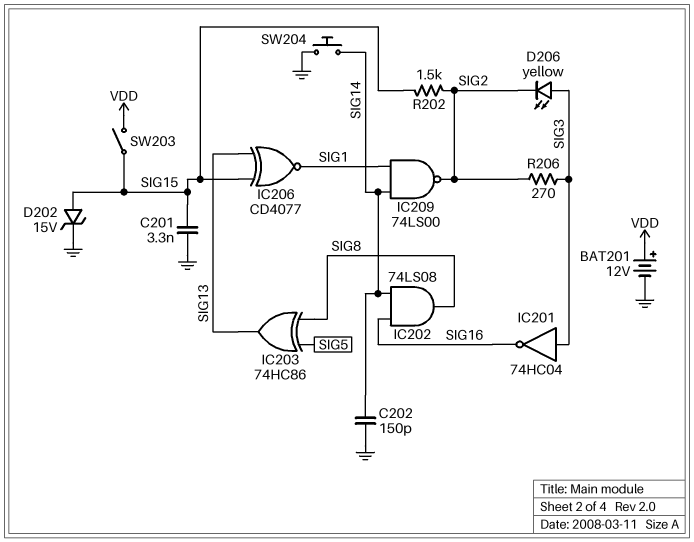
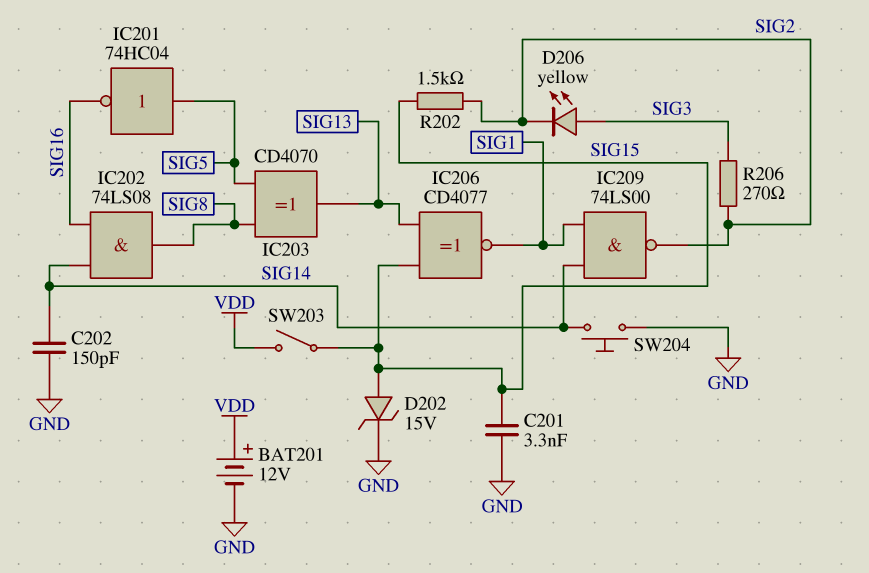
IC201: NOT 74HC04 (in SIG3, out SIG16) -> NOT 74HC04 (in SIG5, out SIG16)
IC203: XOR 74HC86 (in SIG5, in SIG8, out SIG13) -> XOR CD4070 (in SIG5, in SIG8, out SIG13)

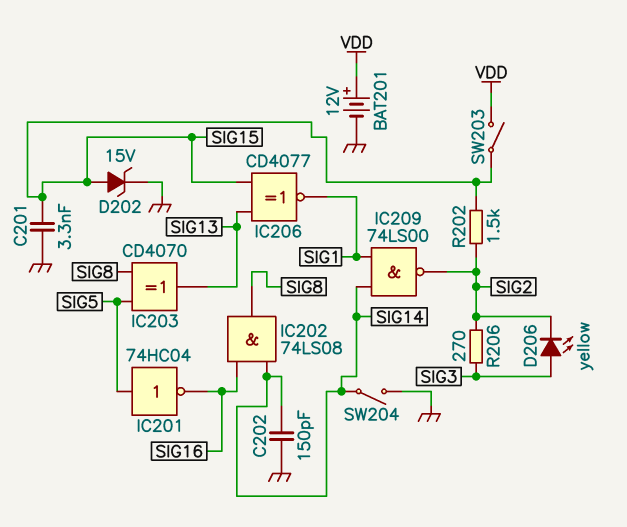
SW204: button (GND, SIG14) -> switch (GND, SIG14)

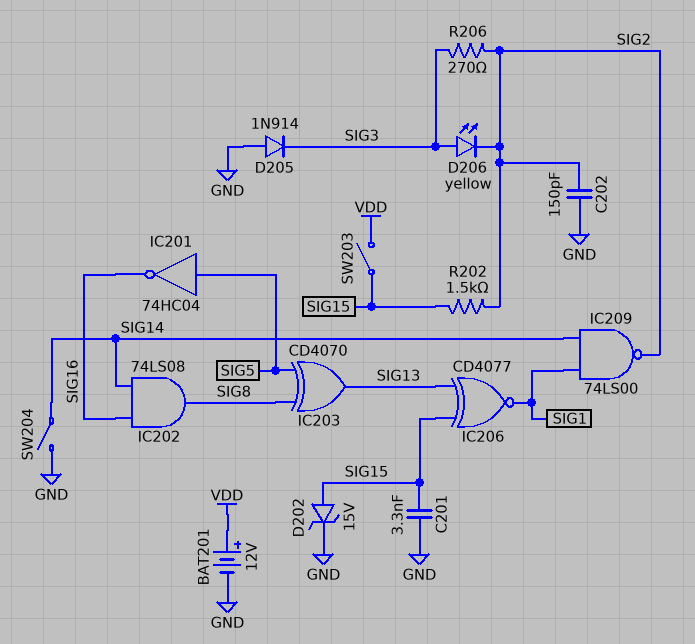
C202: 150pF (GND, SIG14) -> 150pF (GND, SIG2)
D205: none -> diode 1N914 (A GND, K SIG3)

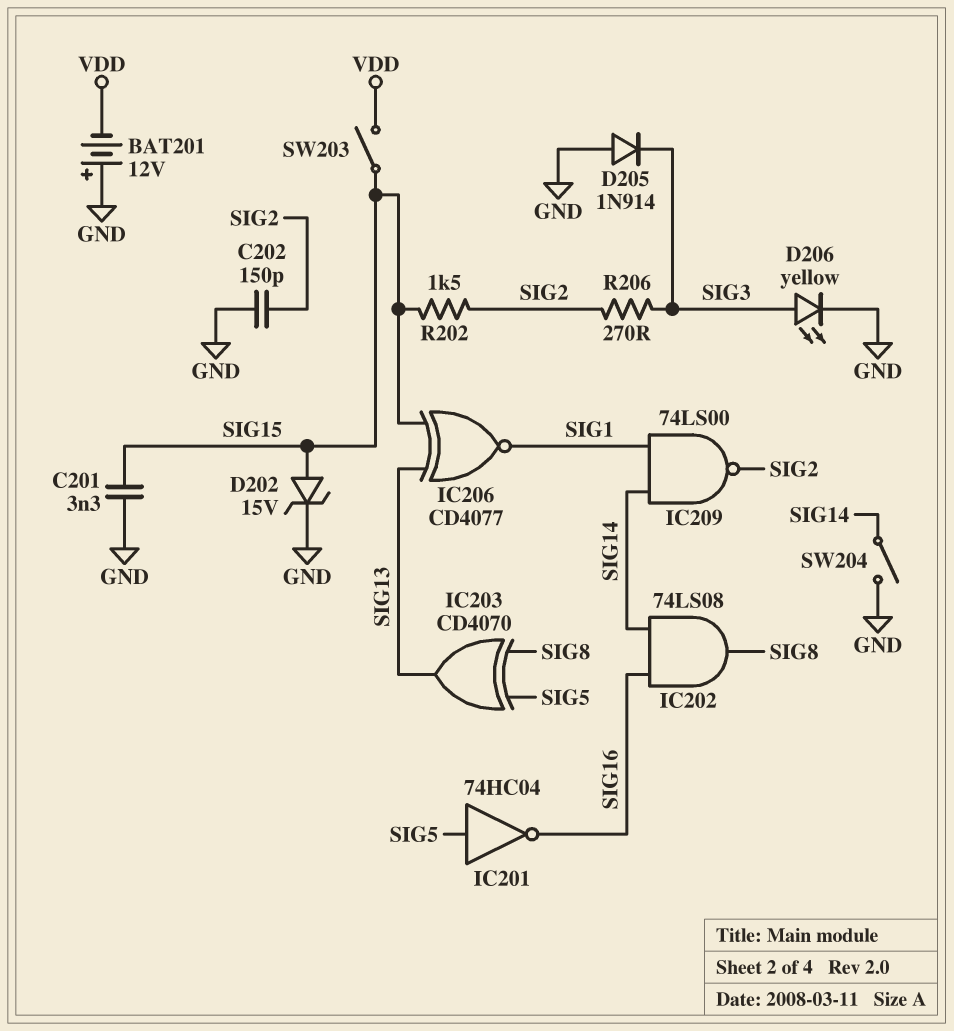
BAT201: 12V (plus VDD, minus GND) -> 12V (plus GND, minus VDD)
D206: LED yellow (A SIG3, K SIG2) -> LED yellow (A SIG3, K GND)

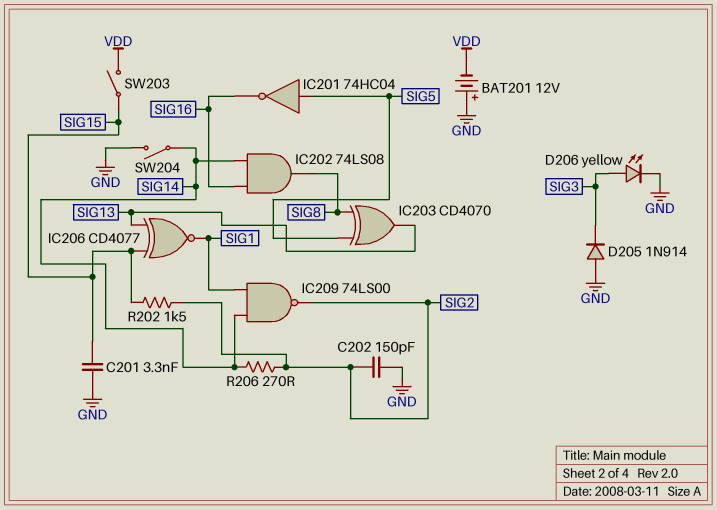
D202: zener 15V (A SIG15, K GND) -> none
R206: 270 (SIG2, SIG3) -> 270 (SIG2, SIG14)

